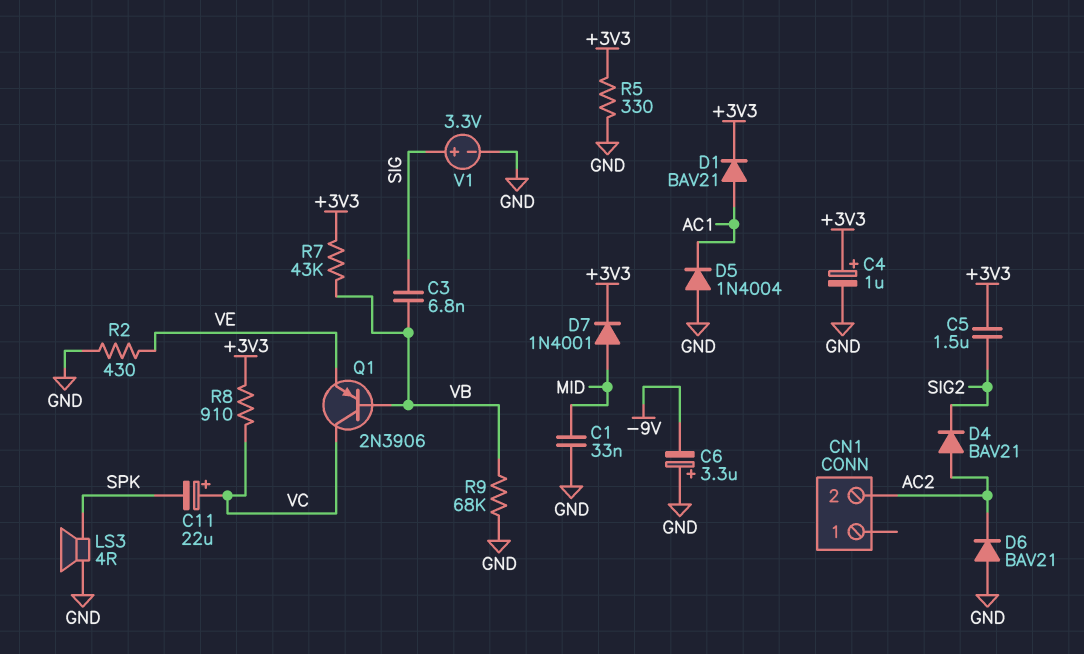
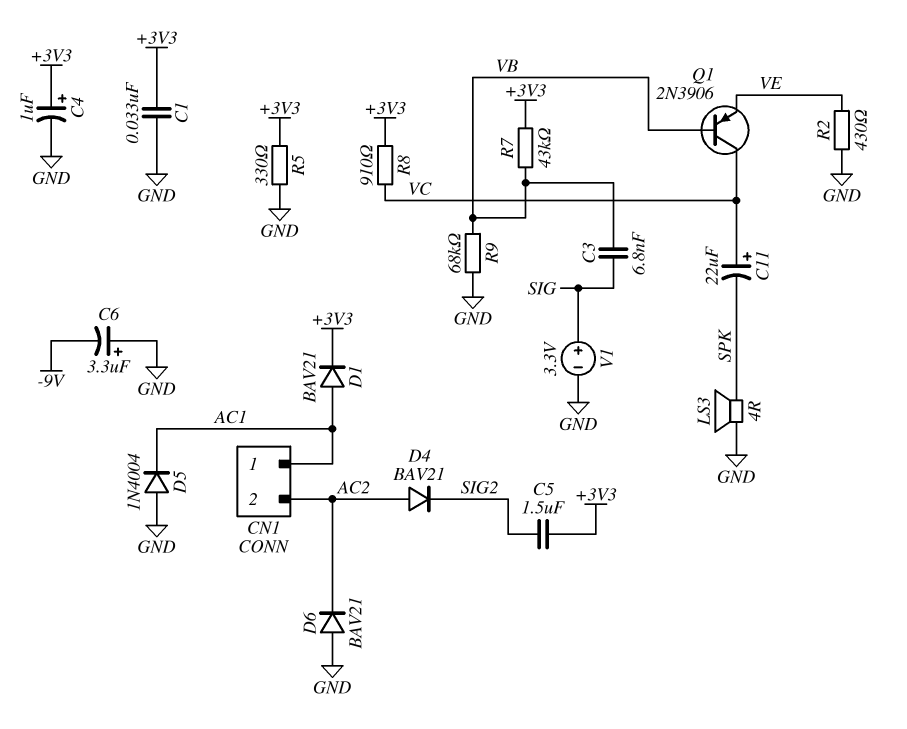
C1: 33nF (GND, MID) -> 33nF (+3V3, GND)
CN1 pin 1: none -> AC1
D7: diode 1N4001 (A MID, K +3V3) -> none

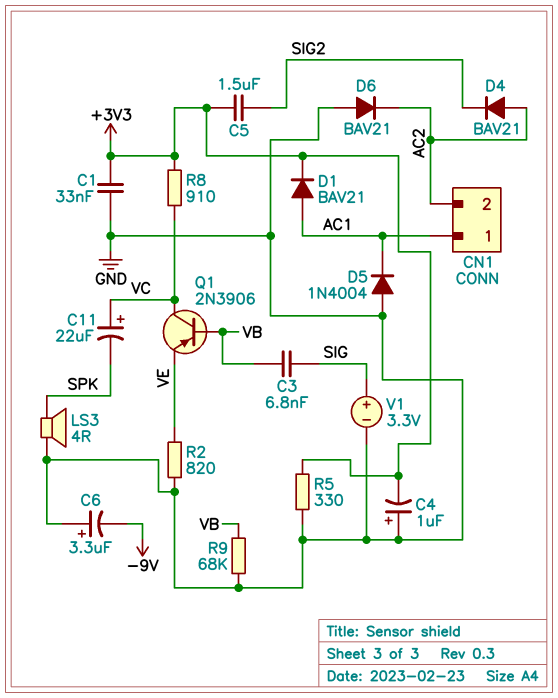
C4: 1uF (plus +3V3, minus GND) -> 1uF (plus GND, minus +3V3)
R2: 430 (GND, VE) -> 820 (GND, VE)
R7: 43k (+3V3, VB) -> none

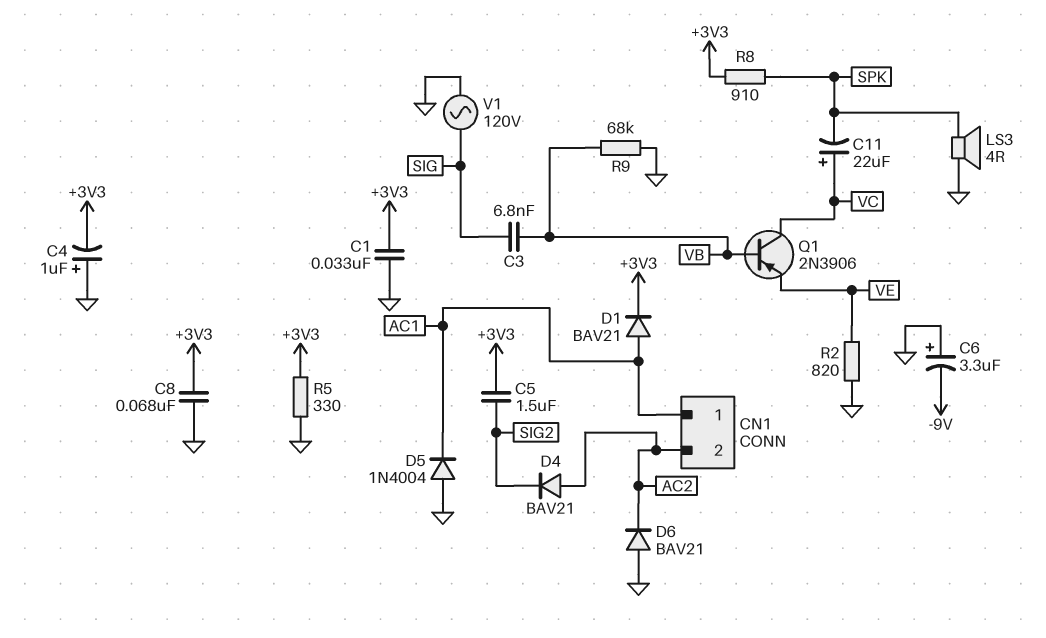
C8: none -> 68nF (+3V3, GND)
R8: 910 (+3V3, VC) -> 910 (+3V3, SPK)
V1: 3.3V (plus SIG, minus GND) -> AC 120V (GND, SIG)

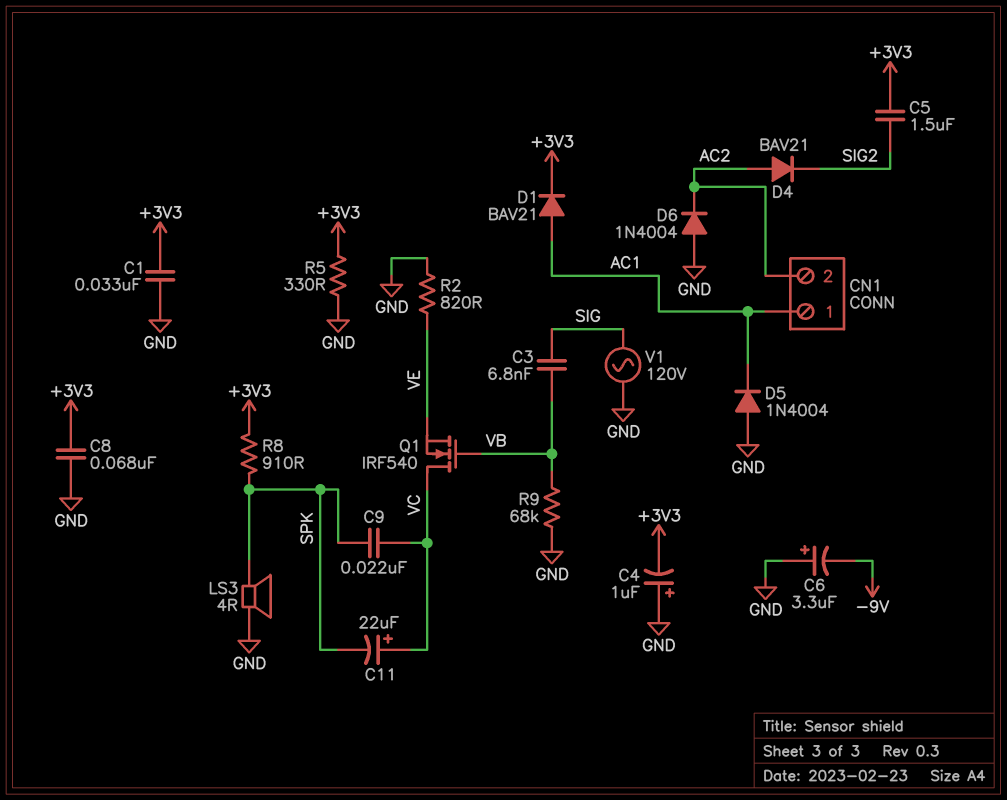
C9: none -> 22nF (SPK, VC)
D6: diode BAV21 (A GND, K AC2) -> diode 1N4004 (A GND, K AC2)
Q1: PNP 2N3906 (B VB, C VC, E VE) -> NMOS IRF540 (G VB, D VC, S VE)

